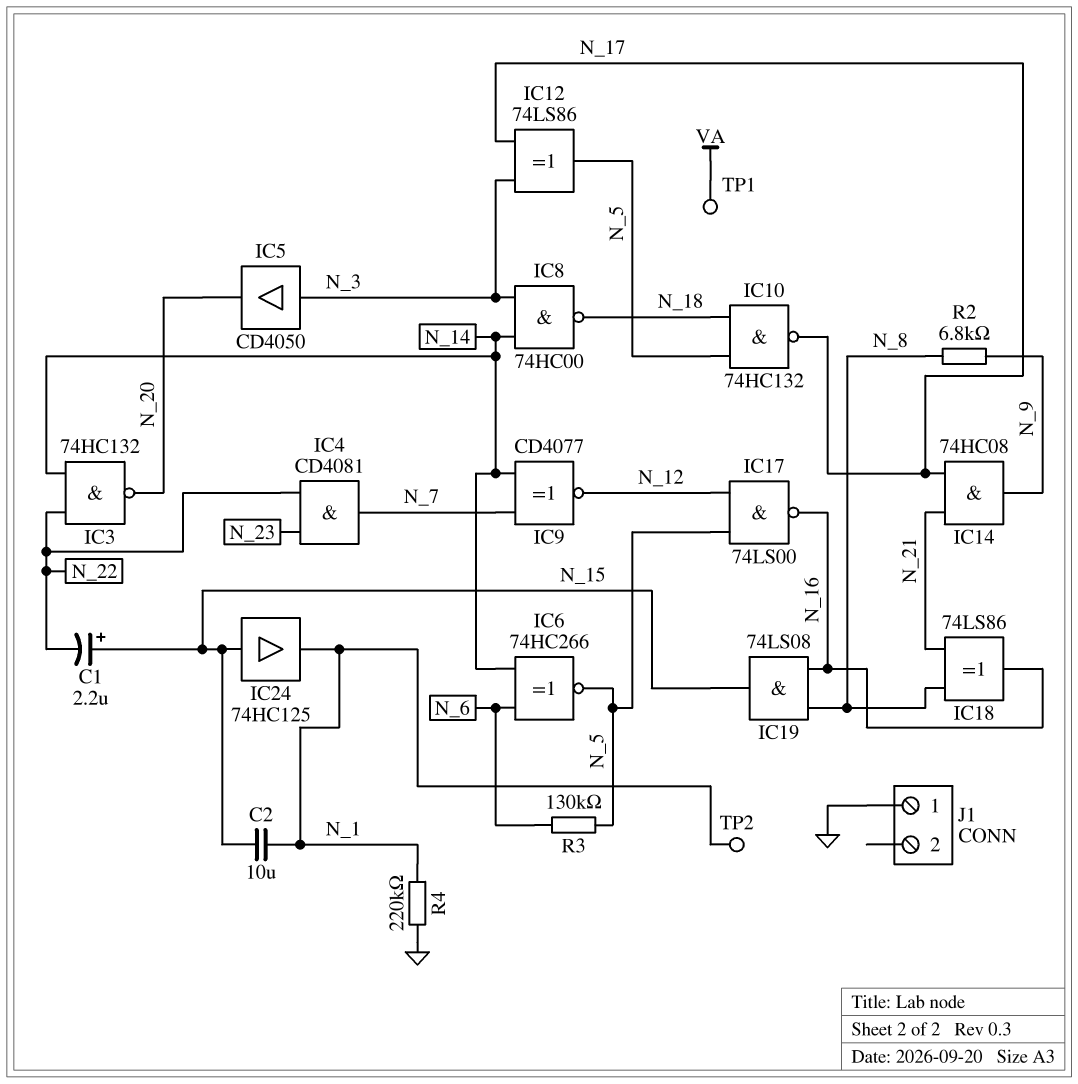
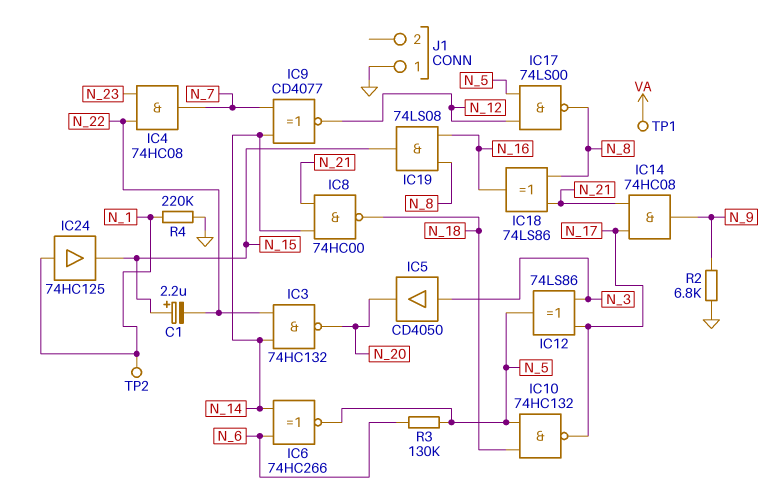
C2: 10uF (N_1, N_15) -> none
IC4: AND CD4081 (in N_22, in N_23, out N_7) -> AND 74HC08 (in N_22, in N_23, out N_7)
IC8: NAND 74HC00 (in N_3, in N_14, out N_18) -> NAND 74HC00 (in N_14, in N_21, out N_18)
IC17: NAND 74LS00 (in N_5, in N_12, out N_16) -> NAND 74LS00 (in N_5, in N_12, out N_8)
IC24: buffer 74HC125 (in N_15, out N_1) -> buffer 74HC125 (in N_1, out N_15)
R2: 6.8k (N_8, N_9) -> 6.8k (GND, N_9)

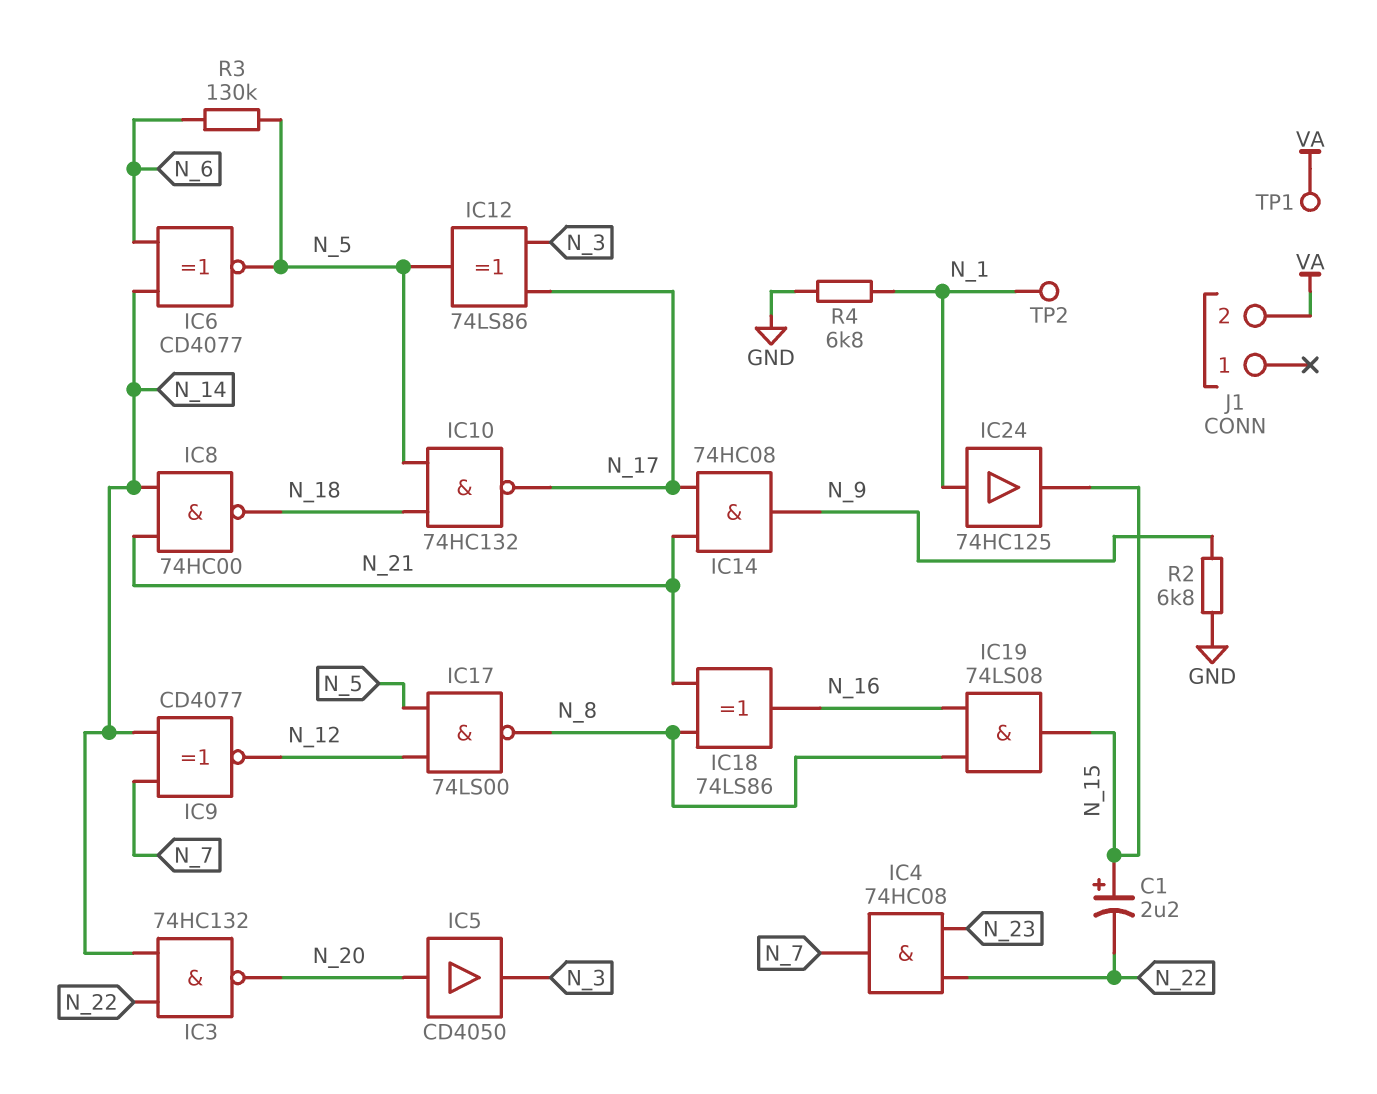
IC5: buffer CD4050 (in N_3, out N_20) -> buffer CD4050 (in N_20, out N_3)
IC6: XNOR 74HC266 (in N_6, in N_14, out N_5) -> XNOR CD4077 (in N_6, in N_14, out N_5)
J1 pin 1: GND -> none
J1 pin 2: none -> VA
R4: 220k (GND, N_1) -> 6.8k (GND, N_1)

